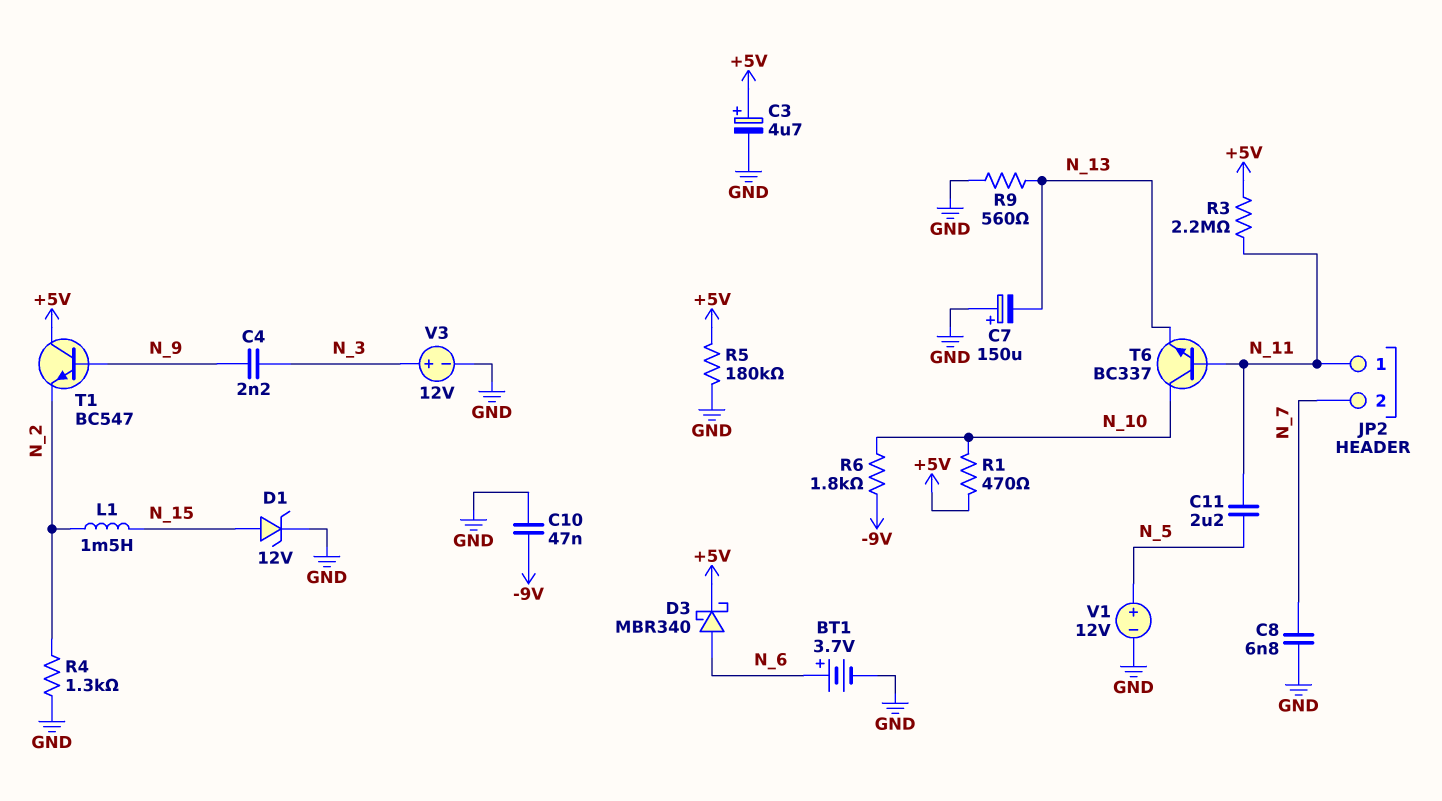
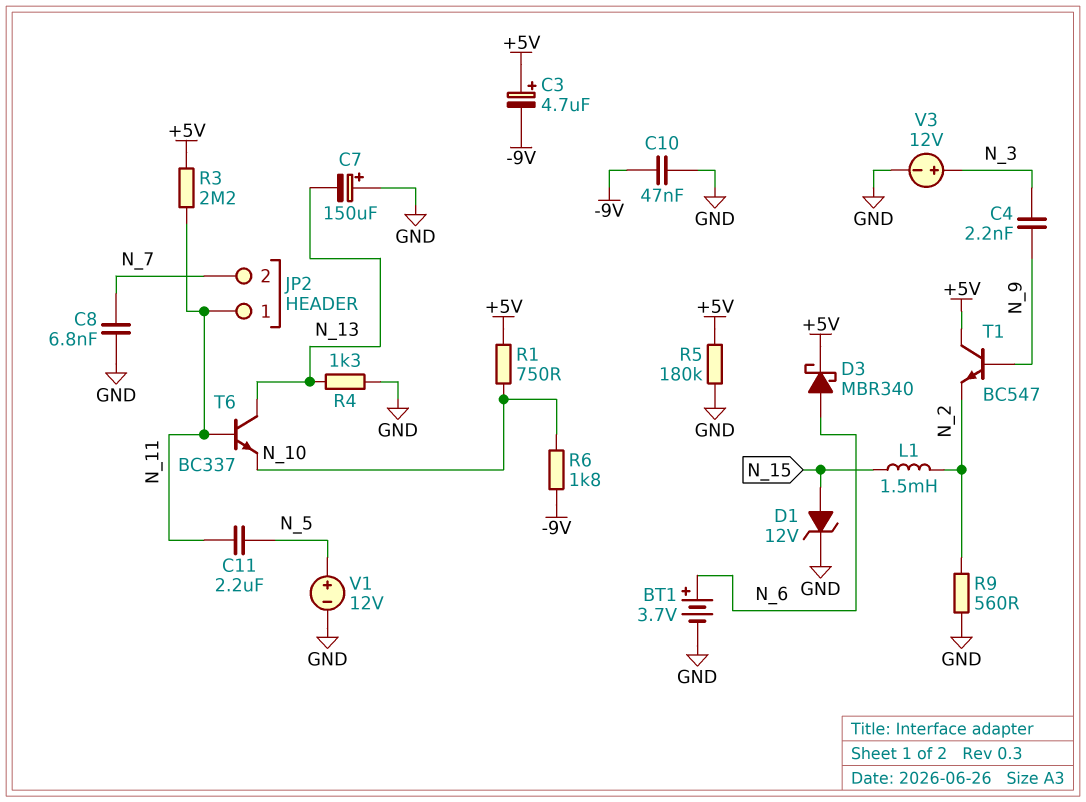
C3: 4.7uF (plus +5V, minus GND) -> 4.7uF (plus +5V, minus -9V)
R1: 470 (+5V, N_10) -> 750 (+5V, N_10)
R4: 1.3k (GND, N_2) -> 1.3k (GND, N_13)
R9: 560 (GND, N_13) -> 560 (GND, N_2)
T6: NPN BC337 (B N_11, C N_10, E N_13) -> NPN BC337 (B N_11, C N_13, E N_10)

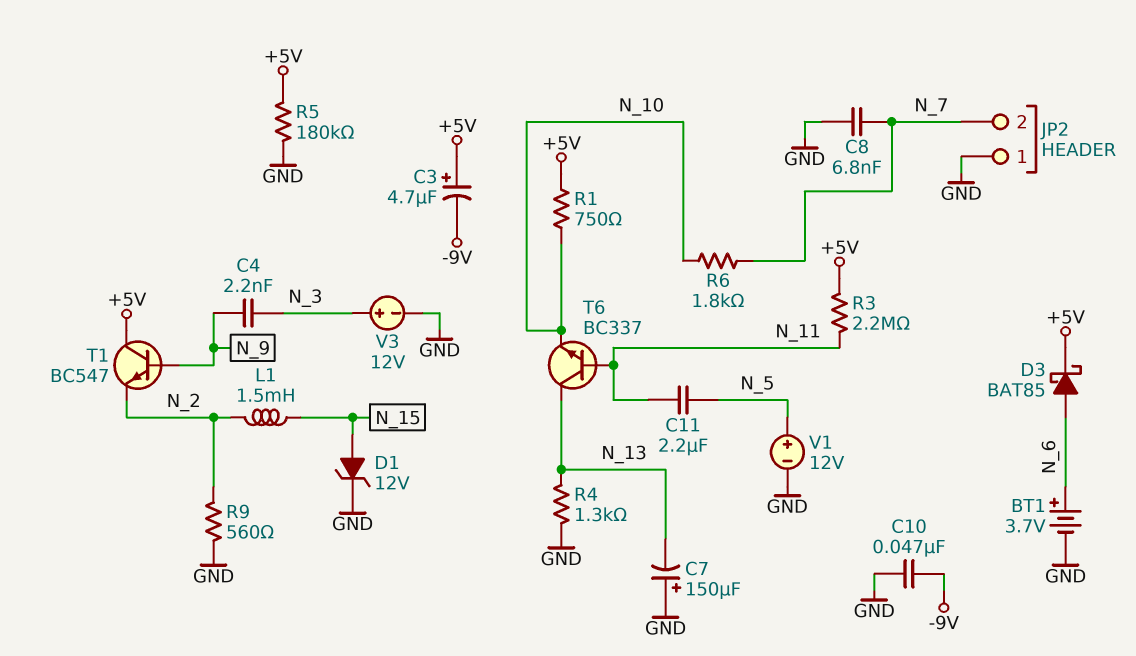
D3: schottky MBR340 (A N_6, K +5V) -> schottky BAT85 (A N_6, K +5V)
JP2 pin 1: N_11 -> GND
R6: 1.8k (-9V, N_10) -> 1.8k (N_7, N_10)

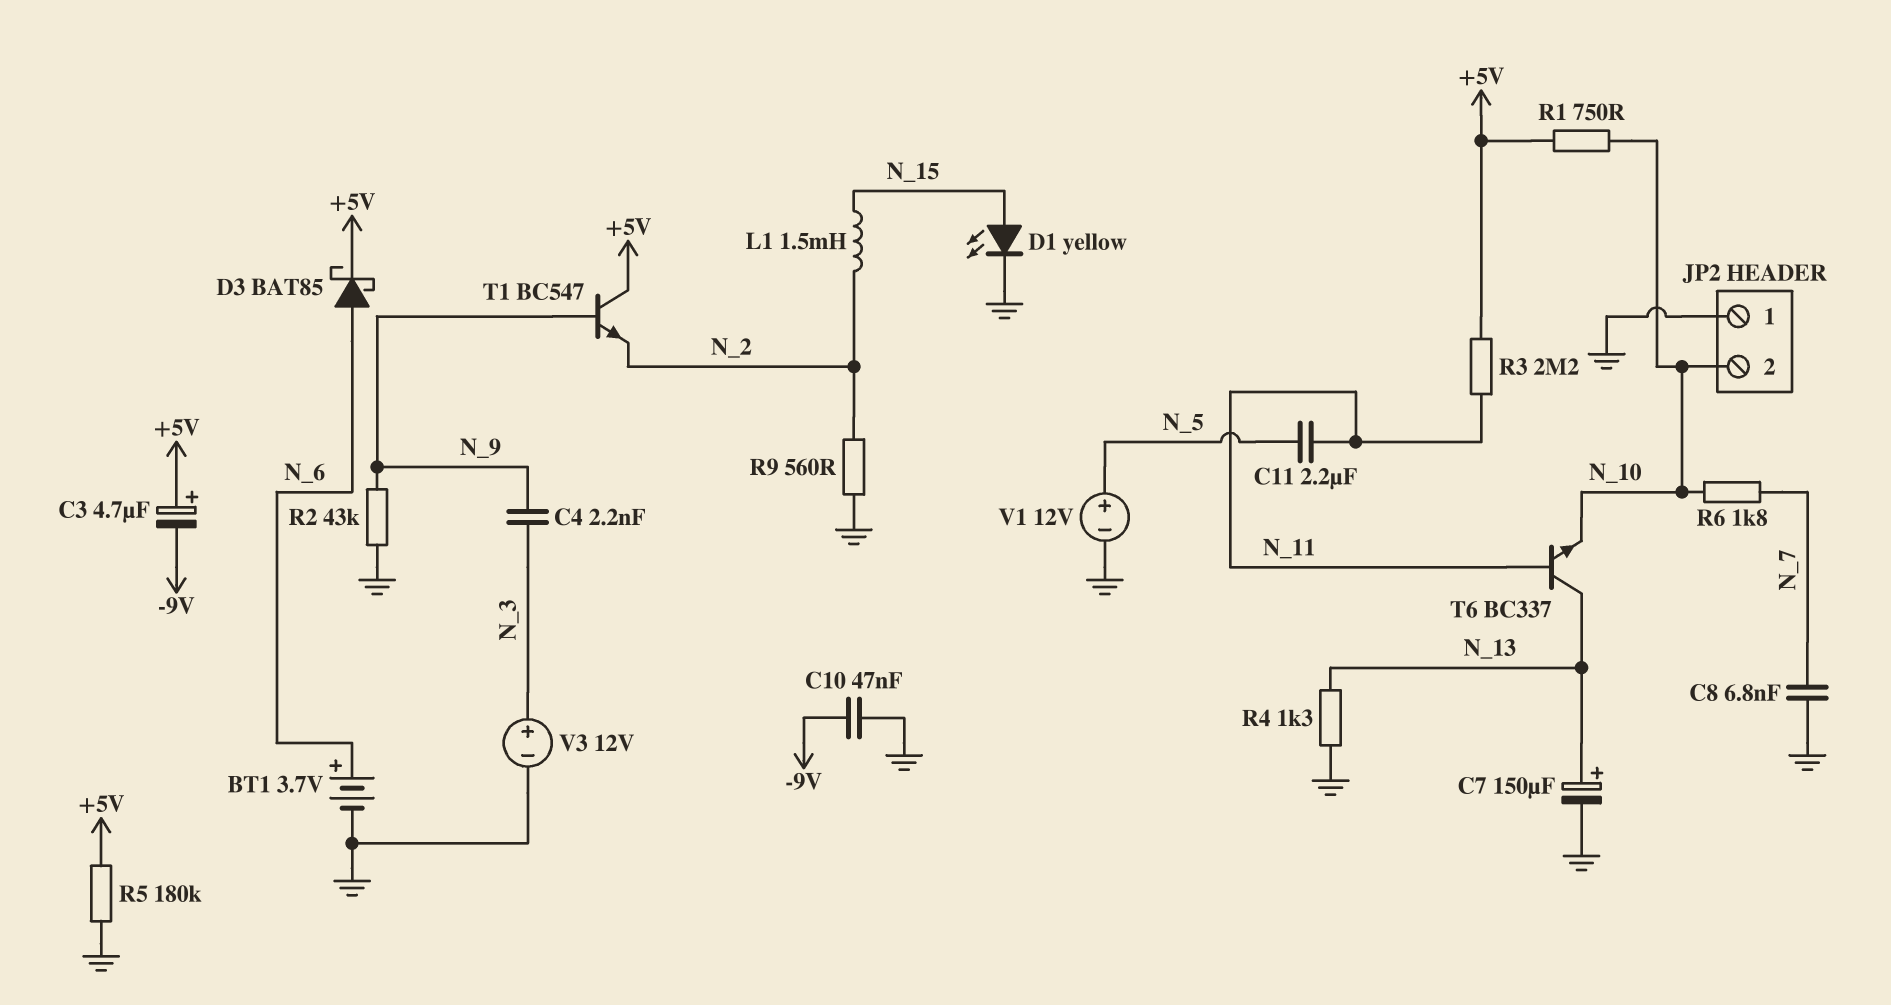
C7: 150uF (plus GND, minus N_13) -> 150uF (plus N_13, minus GND)
D1: zener 12V (A N_15, K GND) -> LED yellow (A N_15, K GND)
JP2 pin 2: N_7 -> N_10
R2: none -> 43k (GND, N_9)

